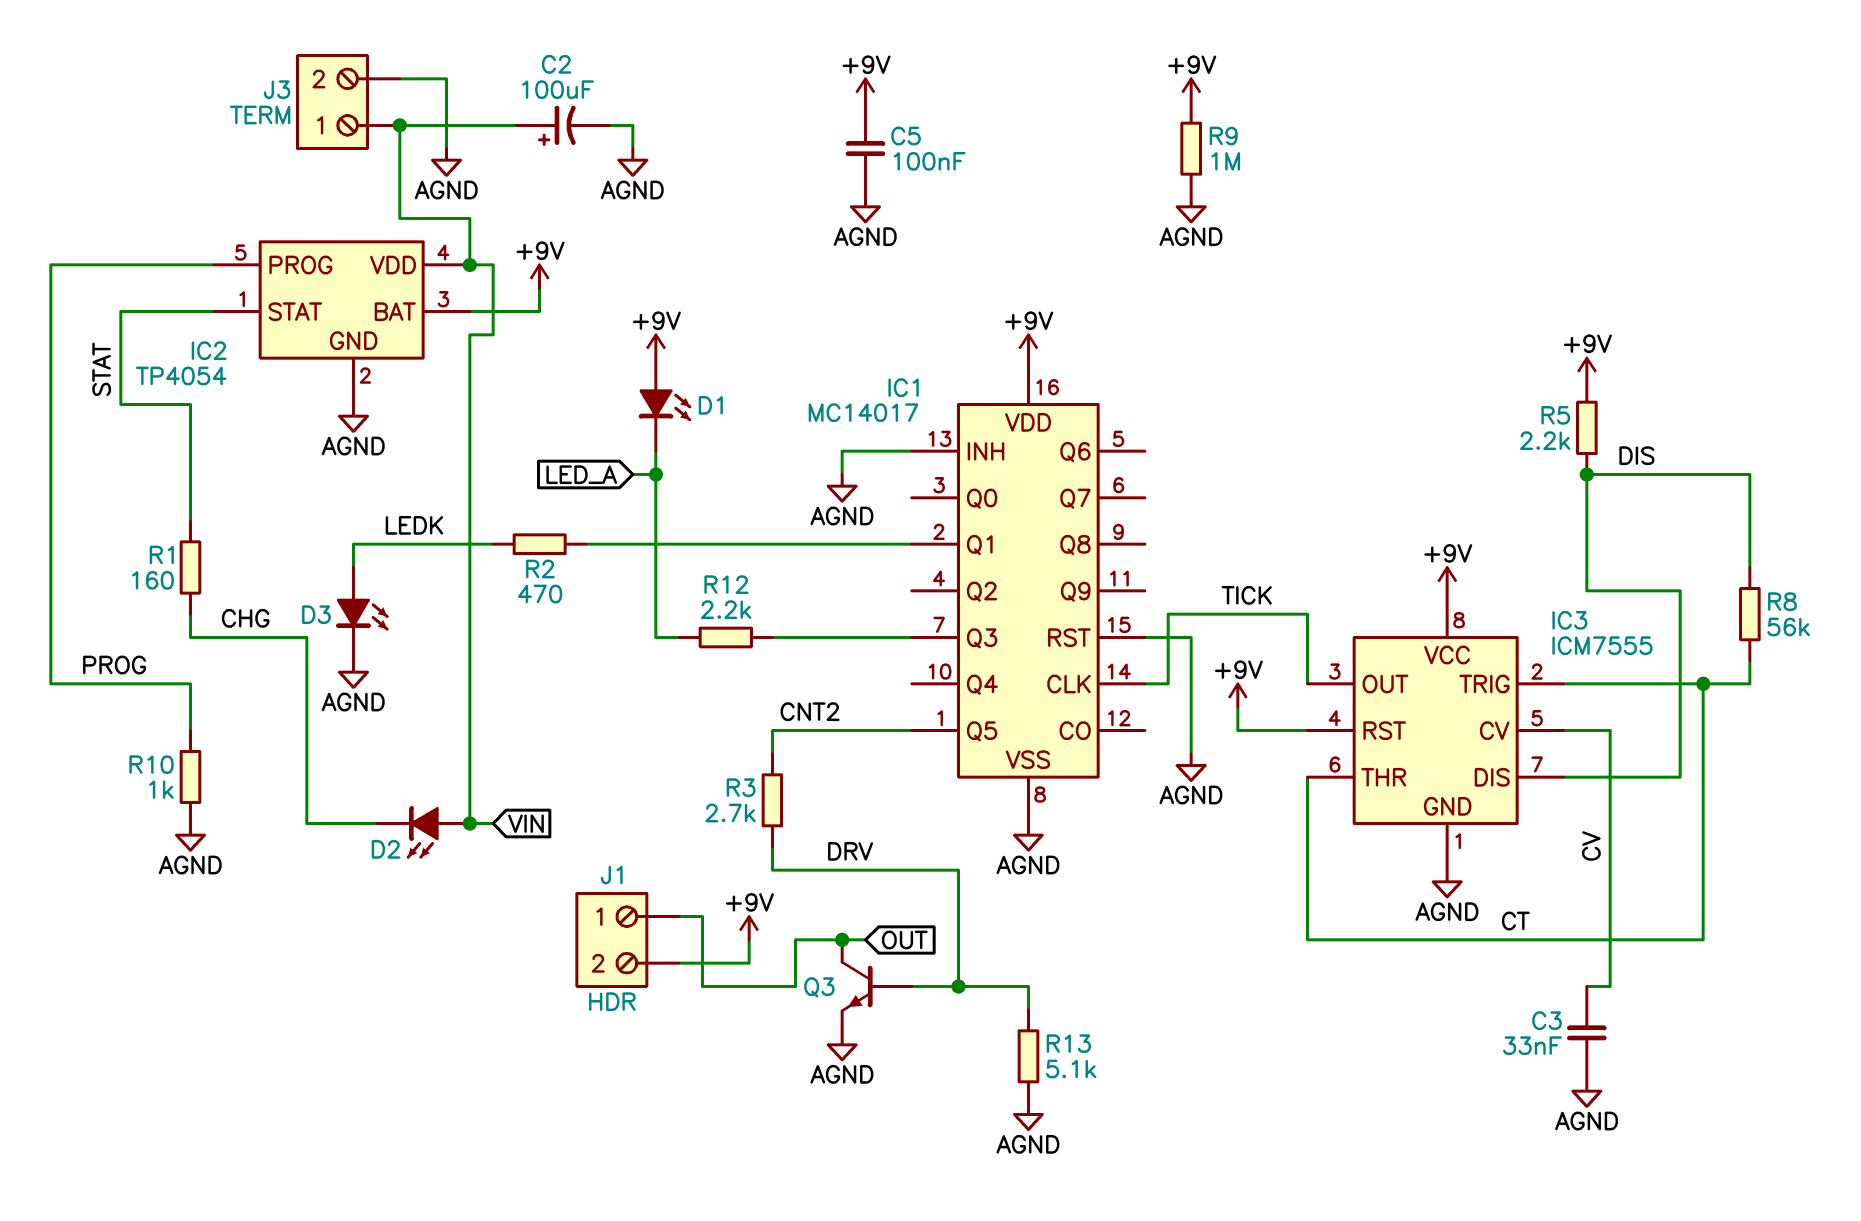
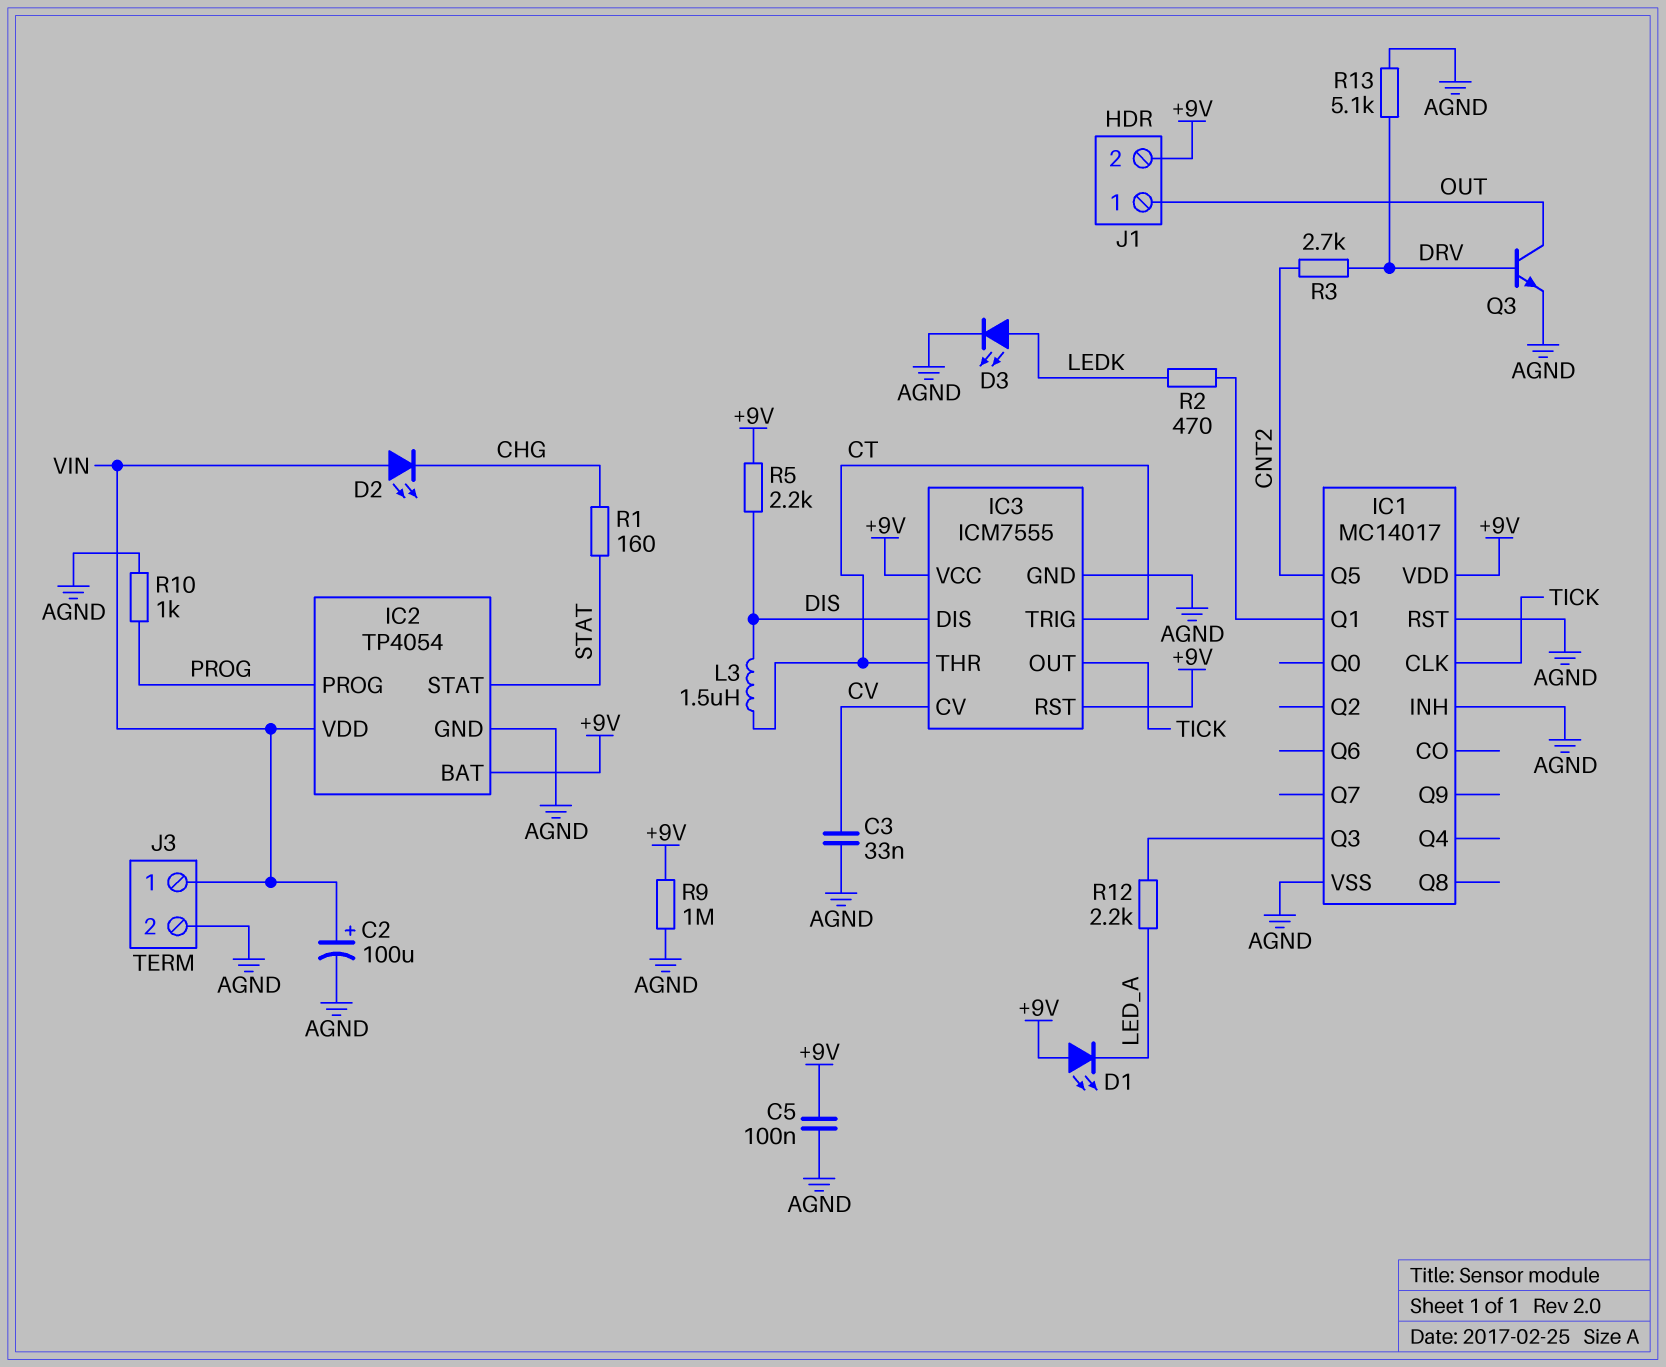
L3: none -> 1.5uH (CT, DIS)
R8: 56k (CT, DIS) -> none

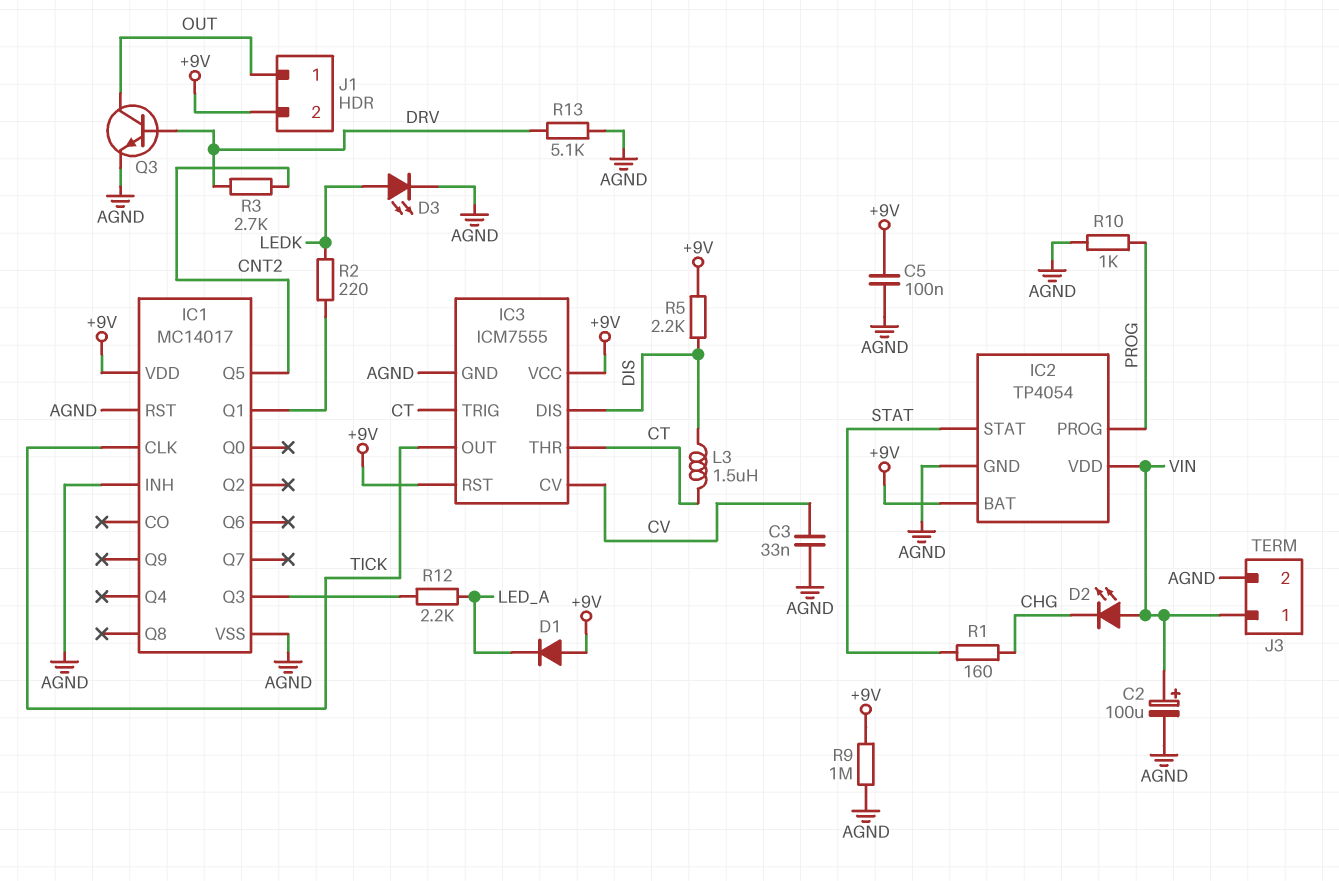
D1: LED (A +9V, K LED_A) -> diode (A +9V, K LED_A)
R2: 470 (IC1/Q1, LEDK) -> 220 (IC1/Q1, LEDK)

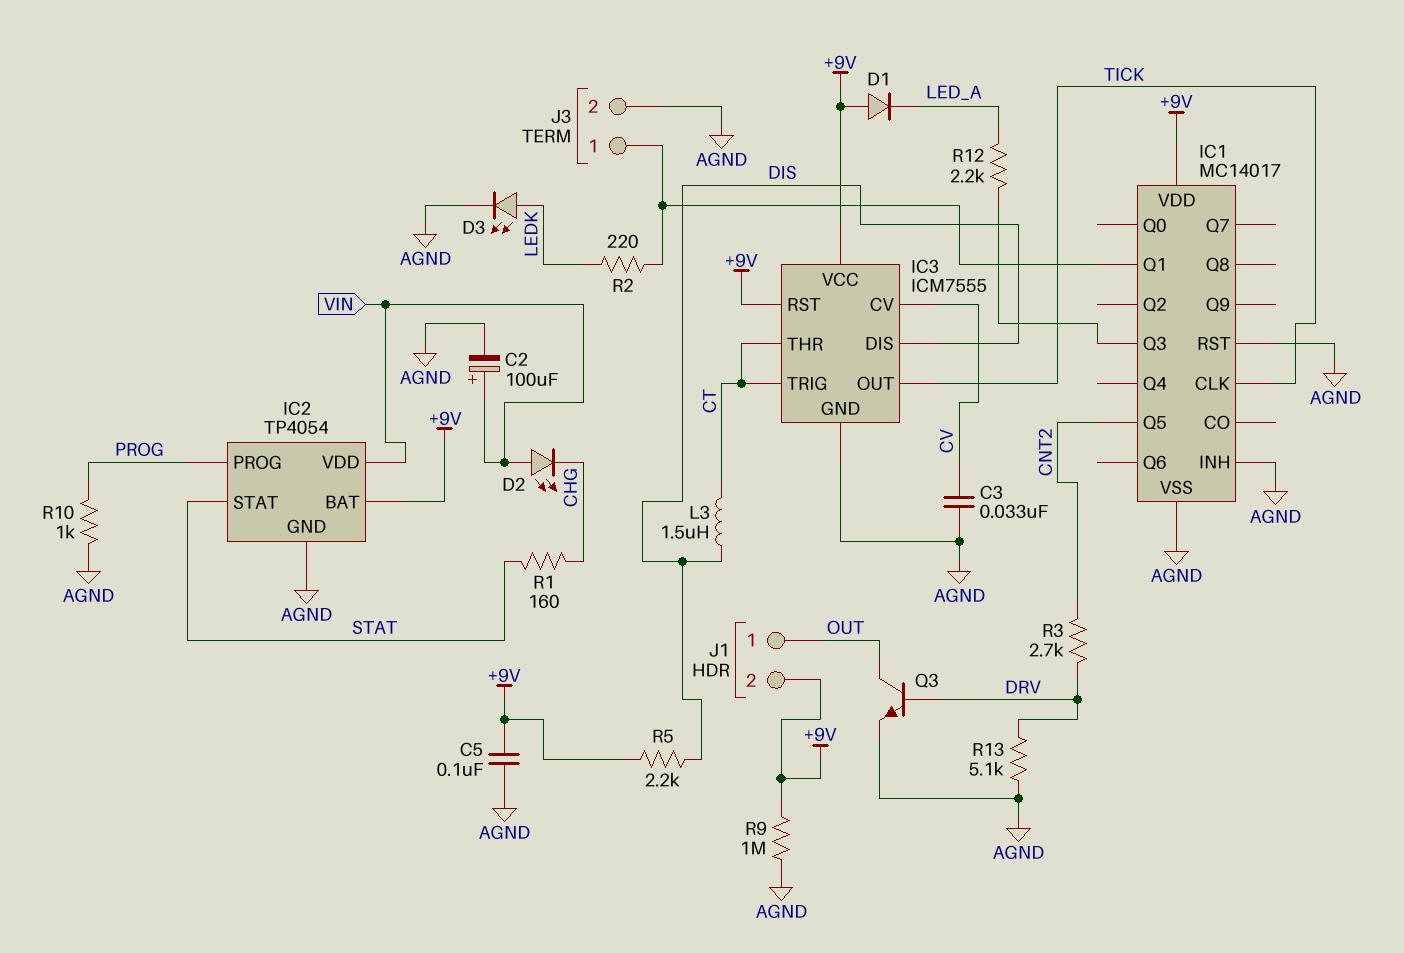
J3 pin 1: VIN -> IC1/Q1

